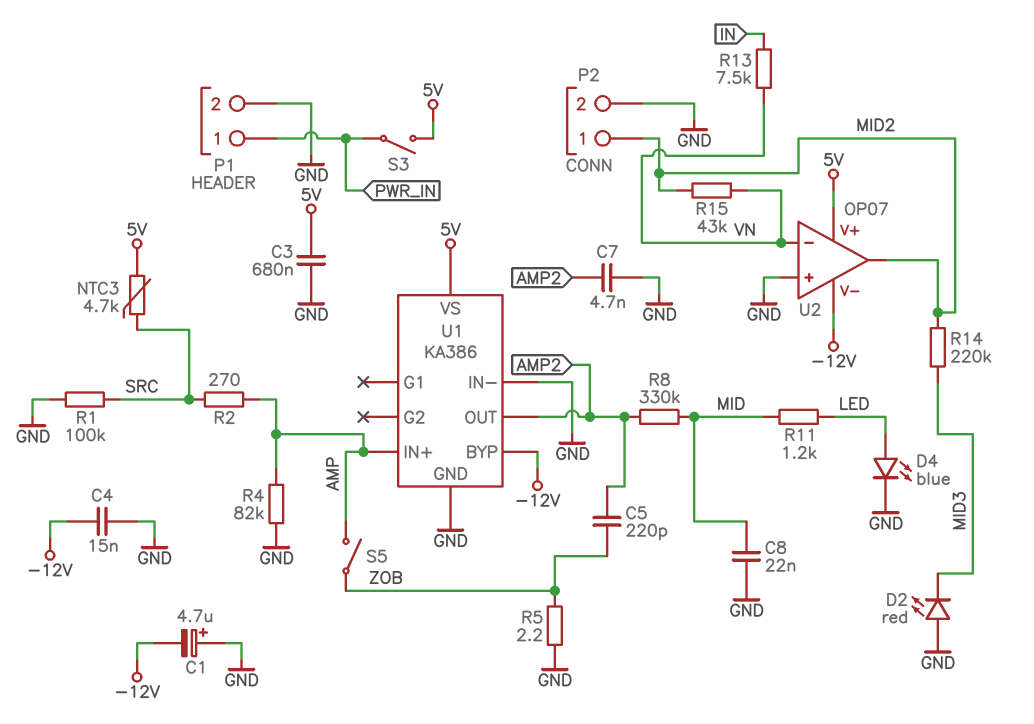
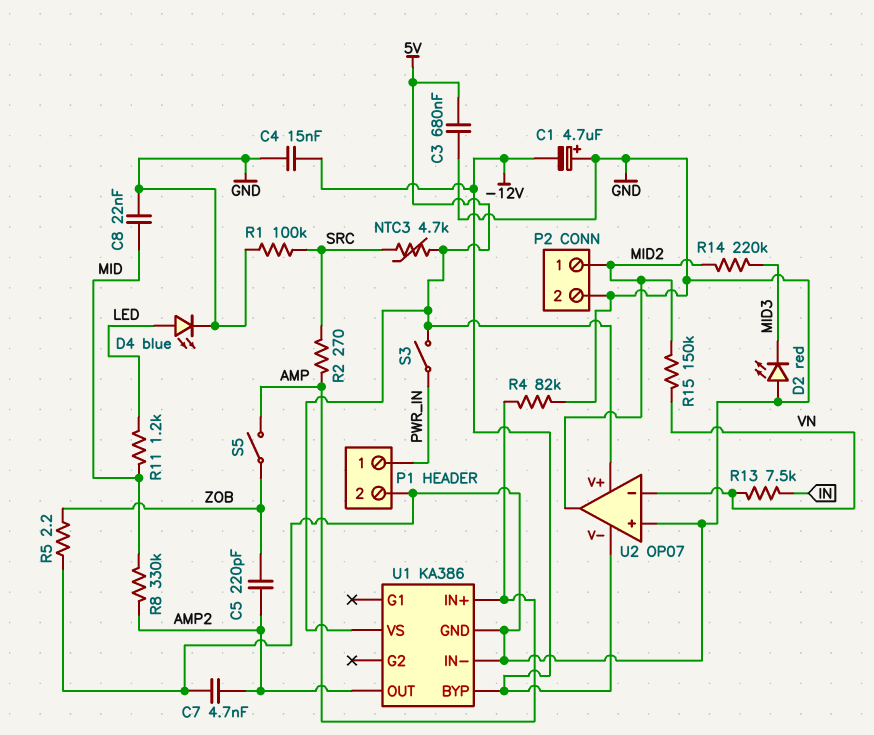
R15: 43k (MID2, VN) -> 150k (MID2, VN)

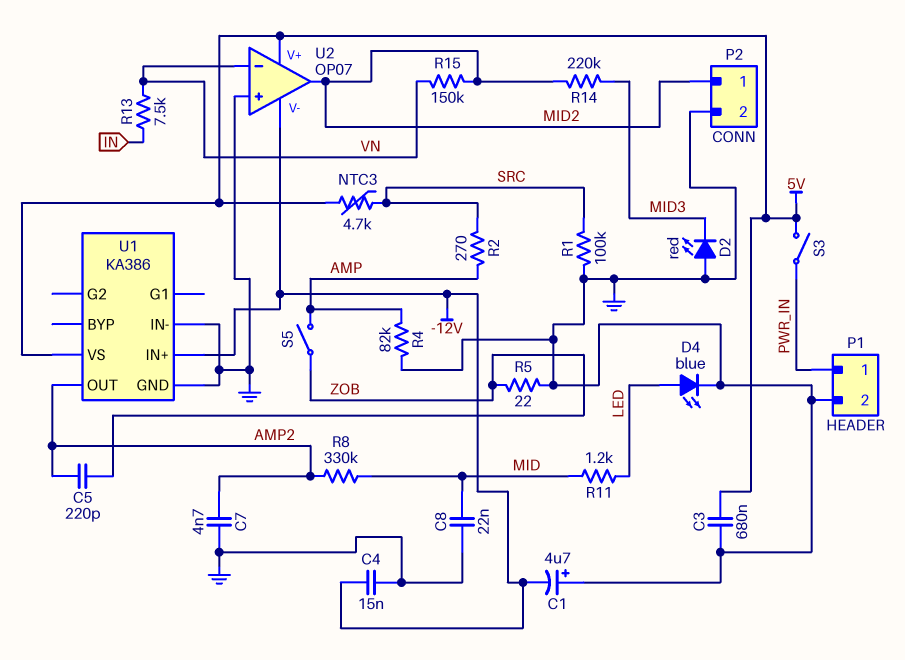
R5: 2.2 (GND, ZOB) -> 22 (GND, ZOB)
U1 pin BYP: -12V -> none
U1 pin IN+: AMP -> -12V

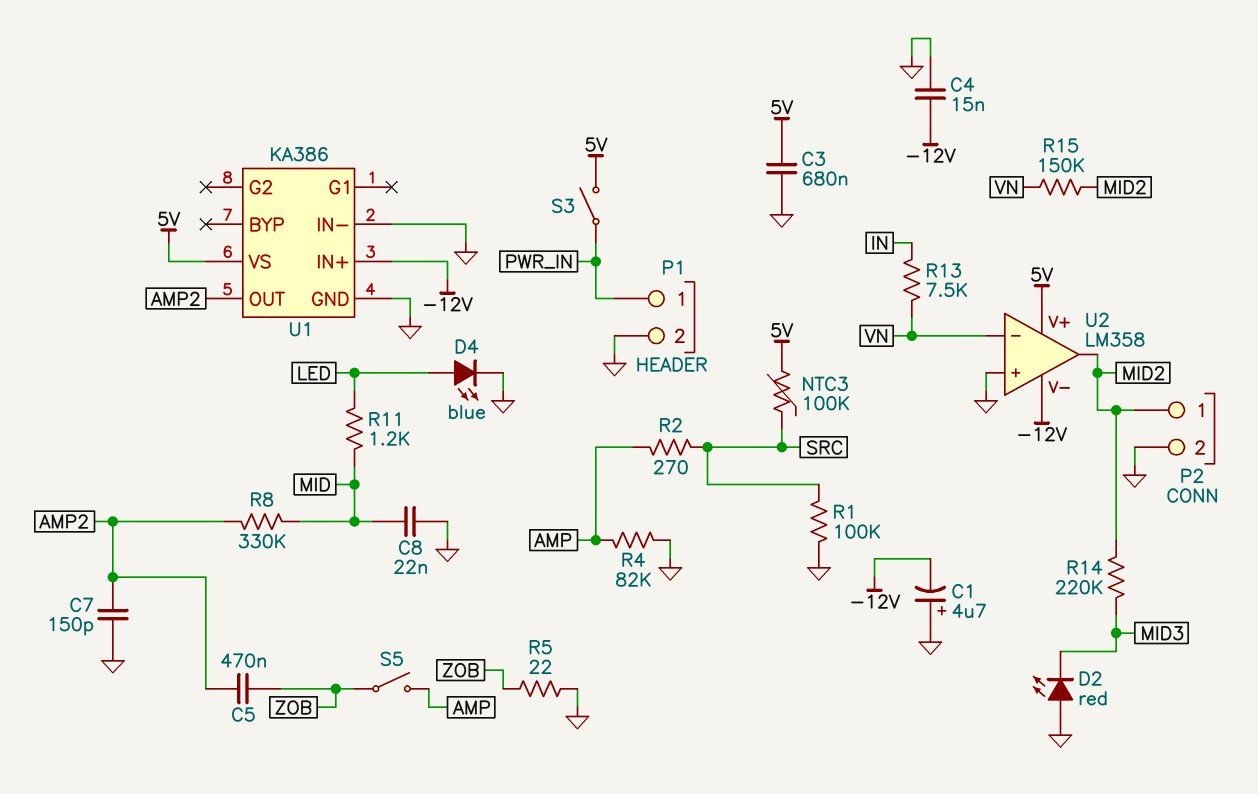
C5: 220pF (AMP2, ZOB) -> 470nF (AMP2, ZOB)
C7: 4.7nF (AMP2, GND) -> 150pF (AMP2, GND)
NTC3: 4.7k (5V, SRC) -> 100k (5V, SRC)
U2: OP07 -> LM358

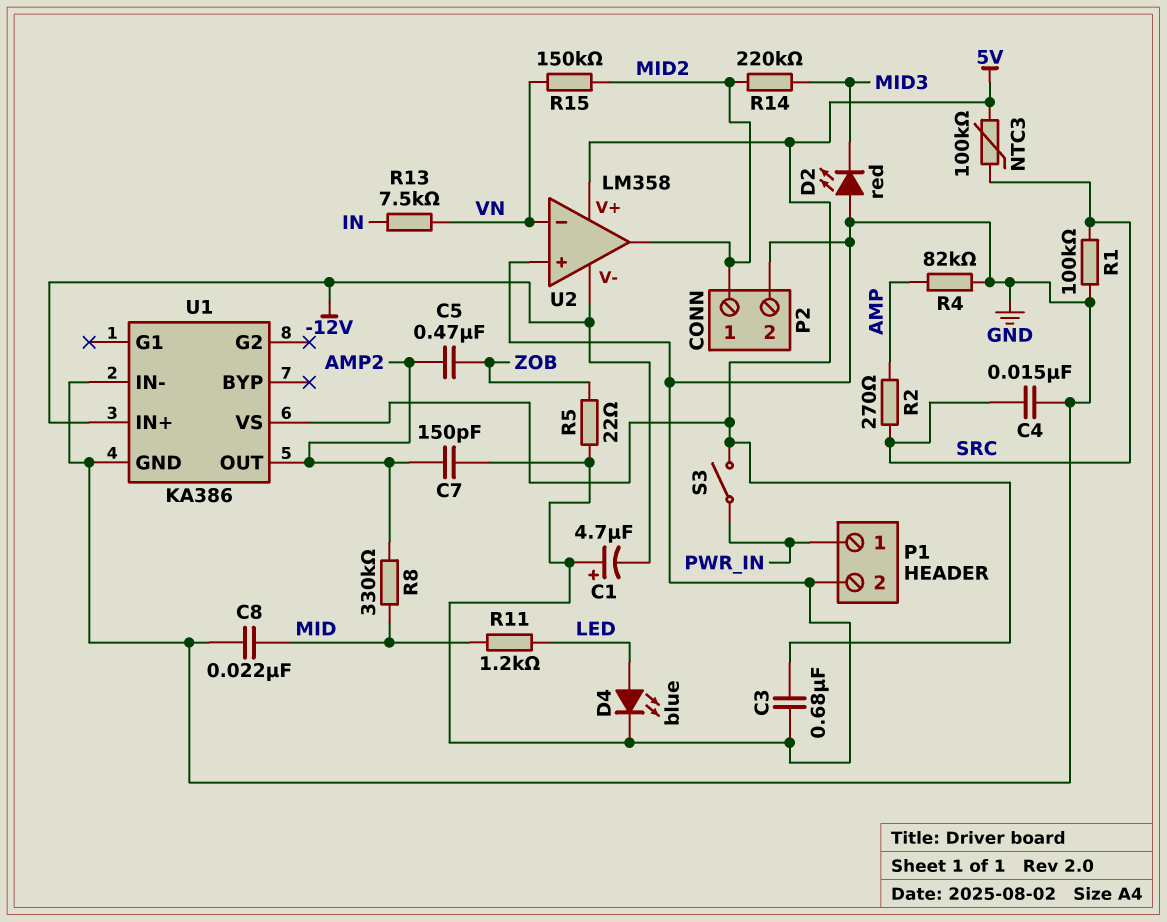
C4: 15nF (-12V, GND) -> 15nF (GND, SRC)
S5: switch (AMP, ZOB) -> none

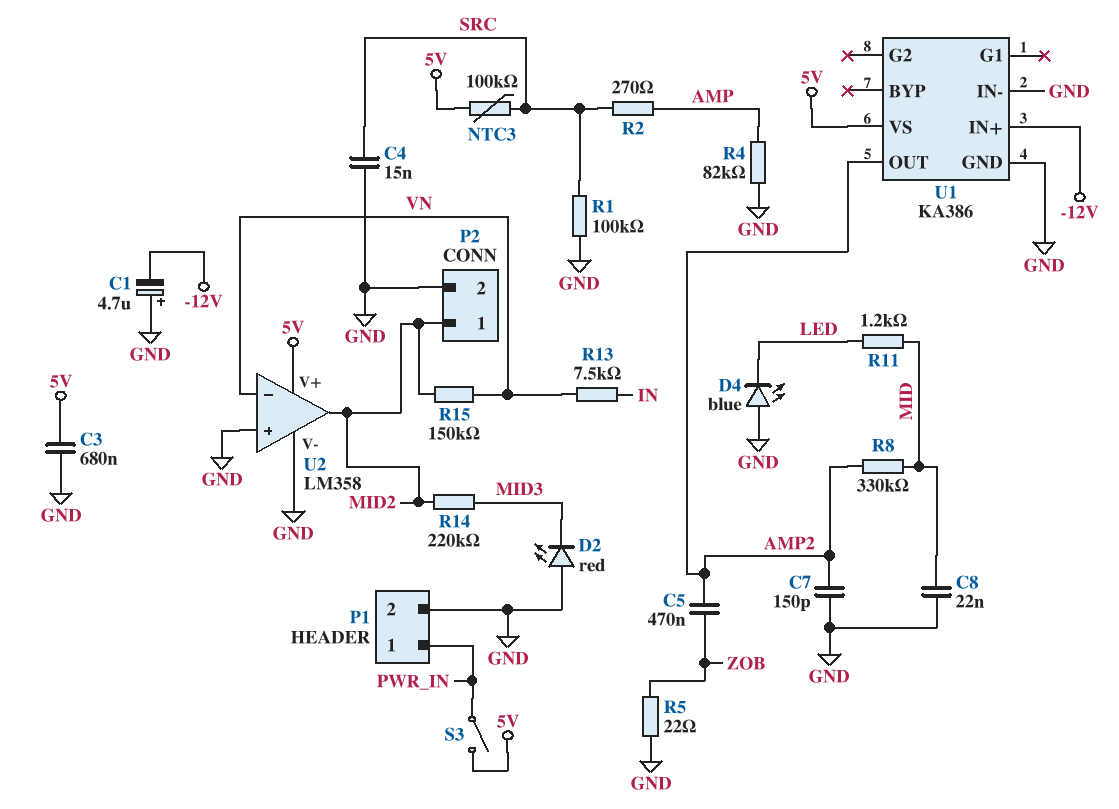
D4: LED blue (A LED, K GND) -> LED blue (A GND, K LED)
U2 pin V-: -12V -> GND

